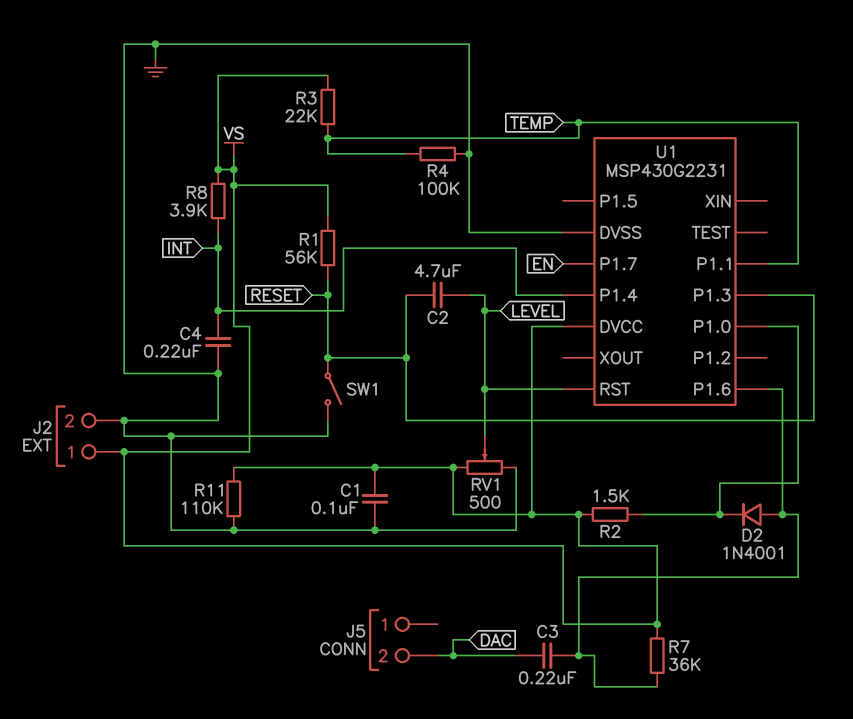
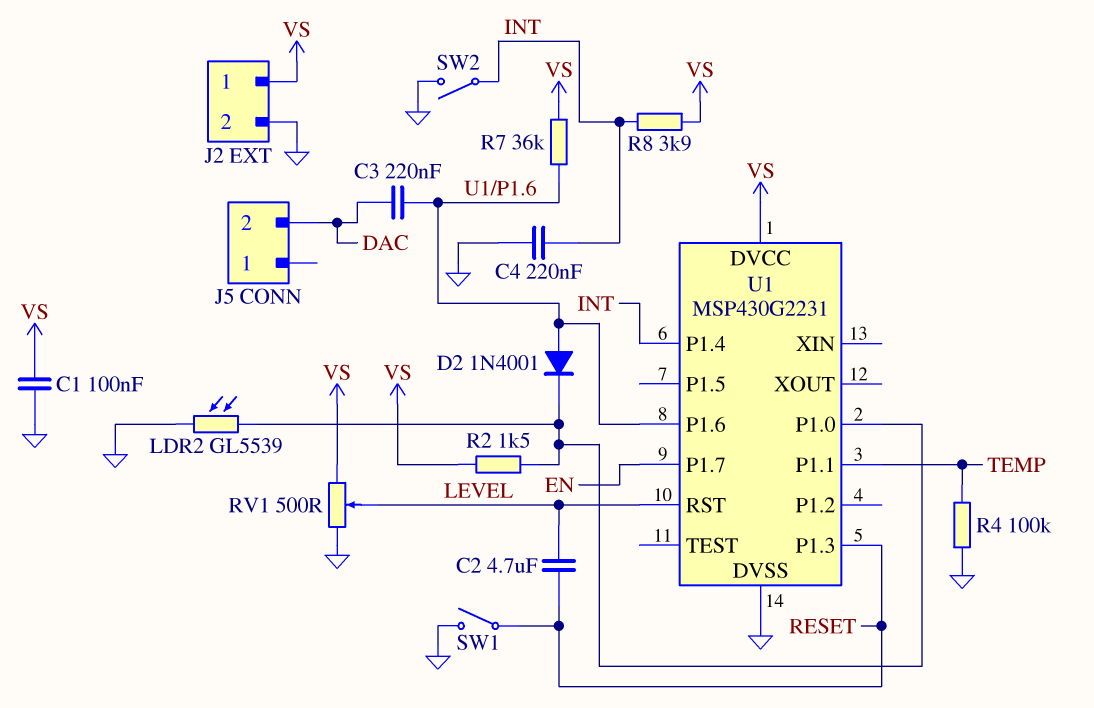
LDR2: none -> GL5539 (GND, U1/P1.0)
R1: 56k (RESET, VS) -> none
R3: 22k (TEMP, VS) -> none
R11: 110k (GND, VS) -> none
SW2: none -> switch (GND, INT)

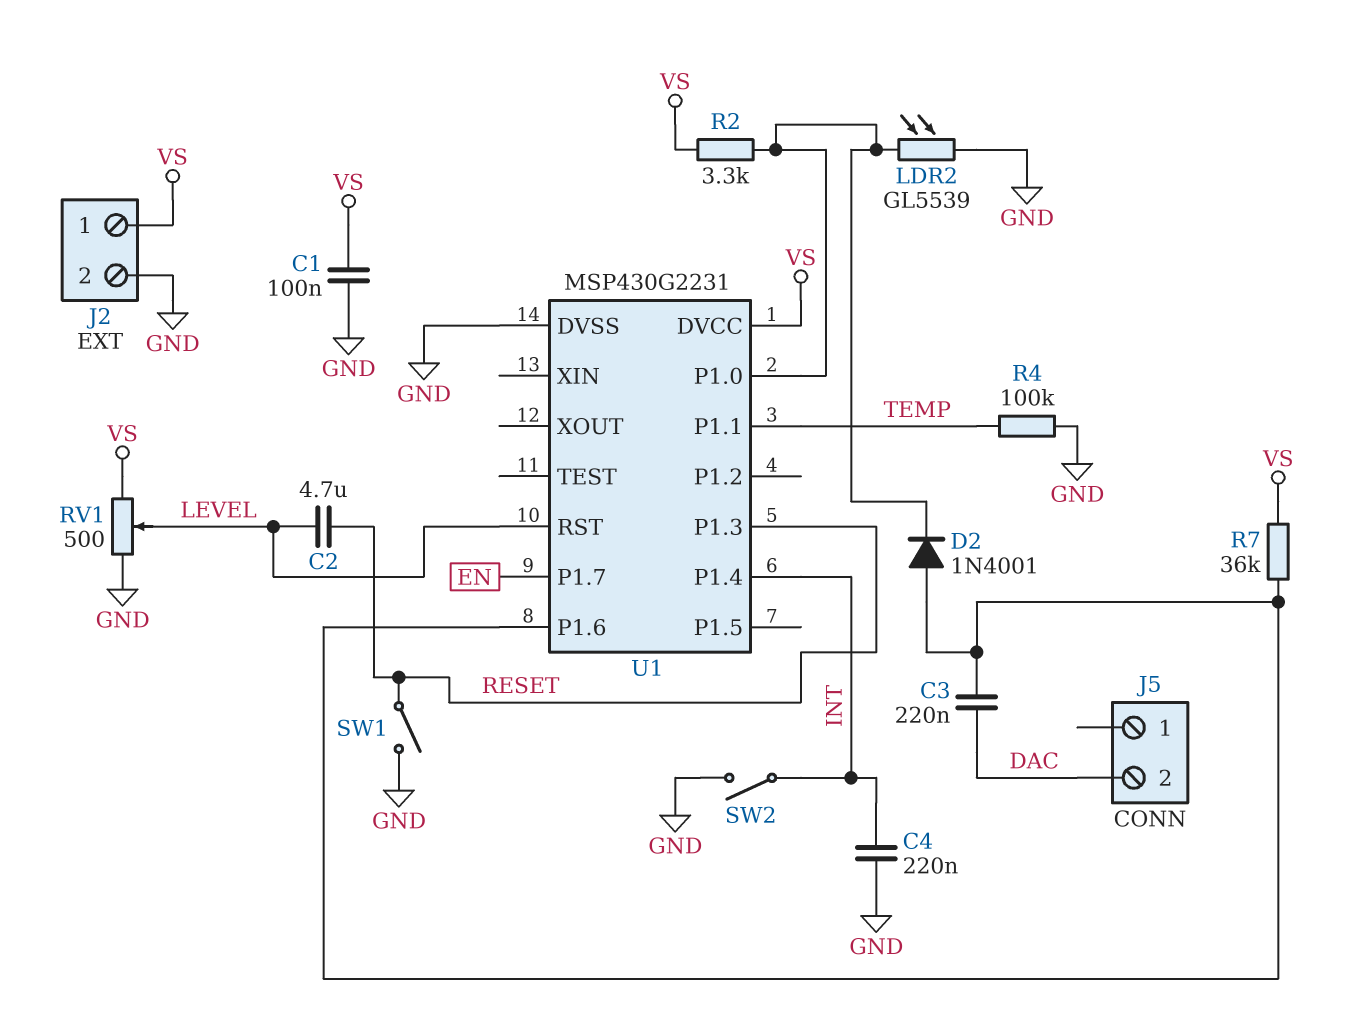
R2: 1.5k (U1/P1.0, VS) -> 3.3k (U1/P1.0, VS)
R8: 3.9k (INT, VS) -> none

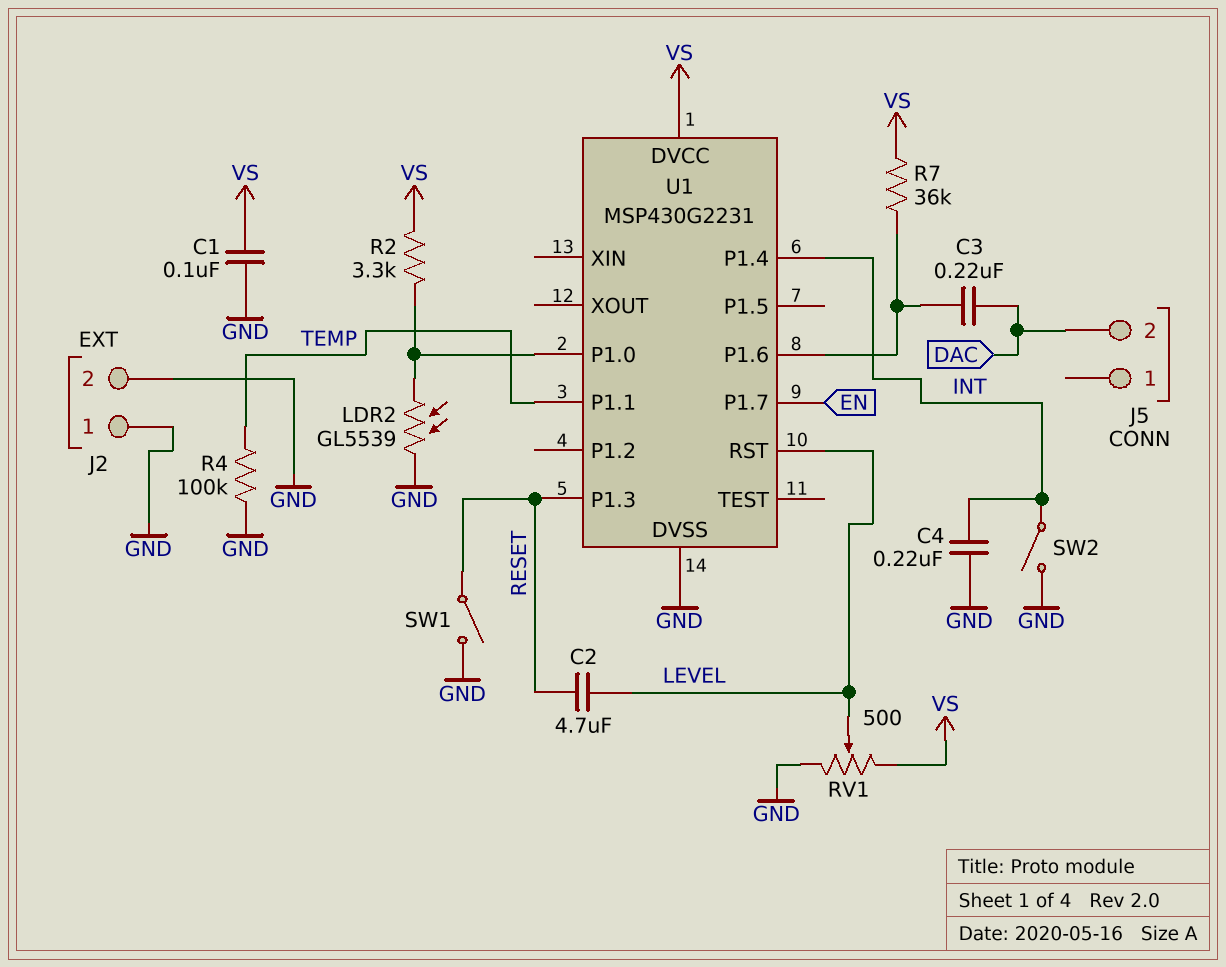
D2: diode 1N4001 (A U1/P1.6, K U1/P1.0) -> none
J2 pin 1: VS -> GND

